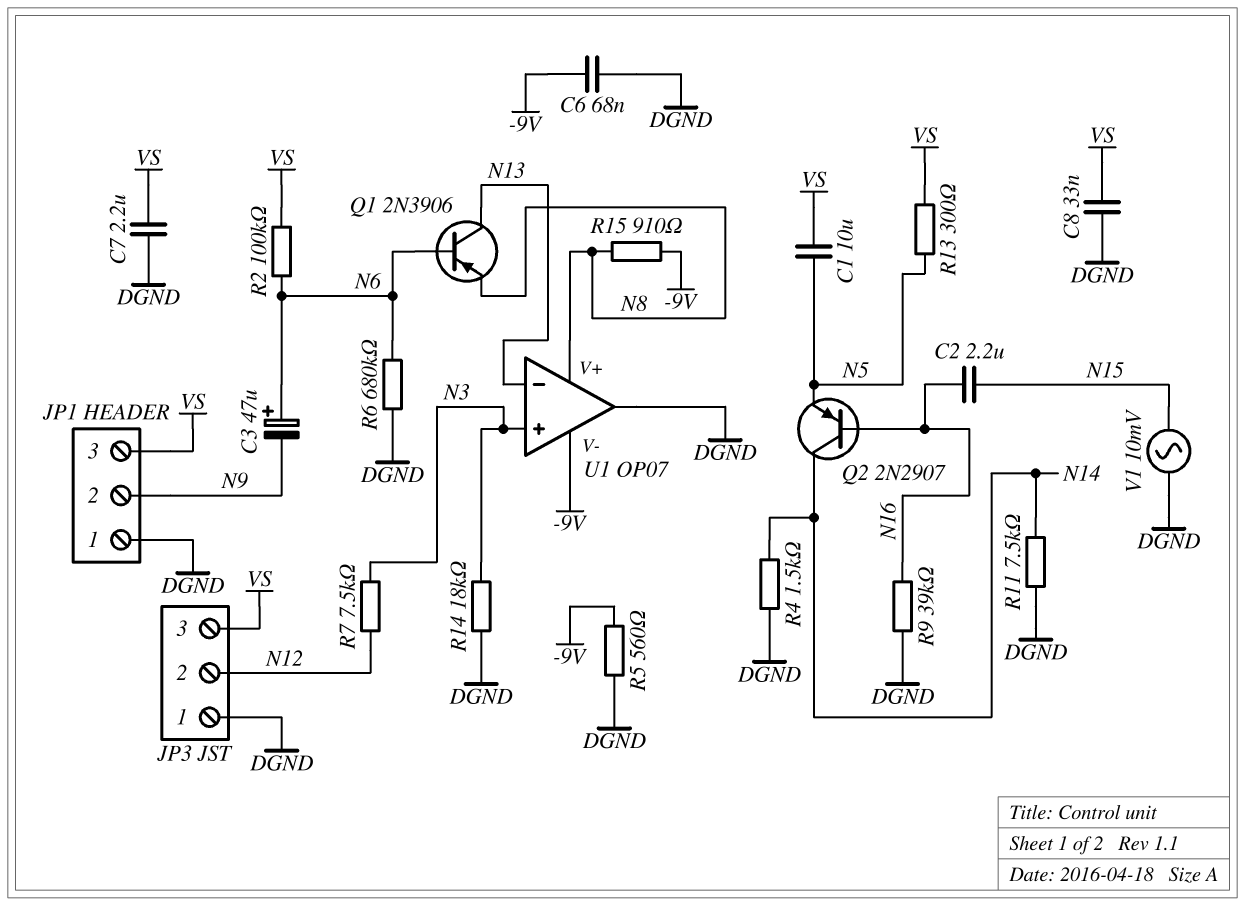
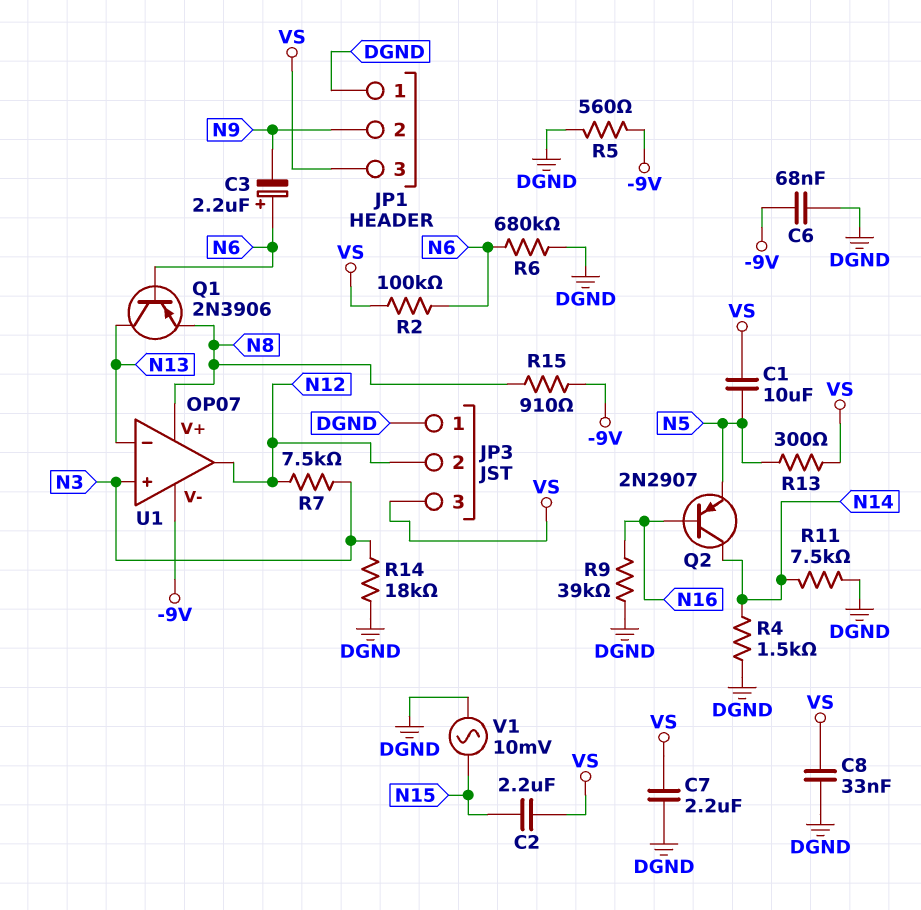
C2: 2.2uF (N15, N16) -> 2.2uF (N15, VS)
C3: 47uF (plus N6, minus N9) -> 2.2uF (plus N6, minus N9)
U1 pin out: DGND -> N12

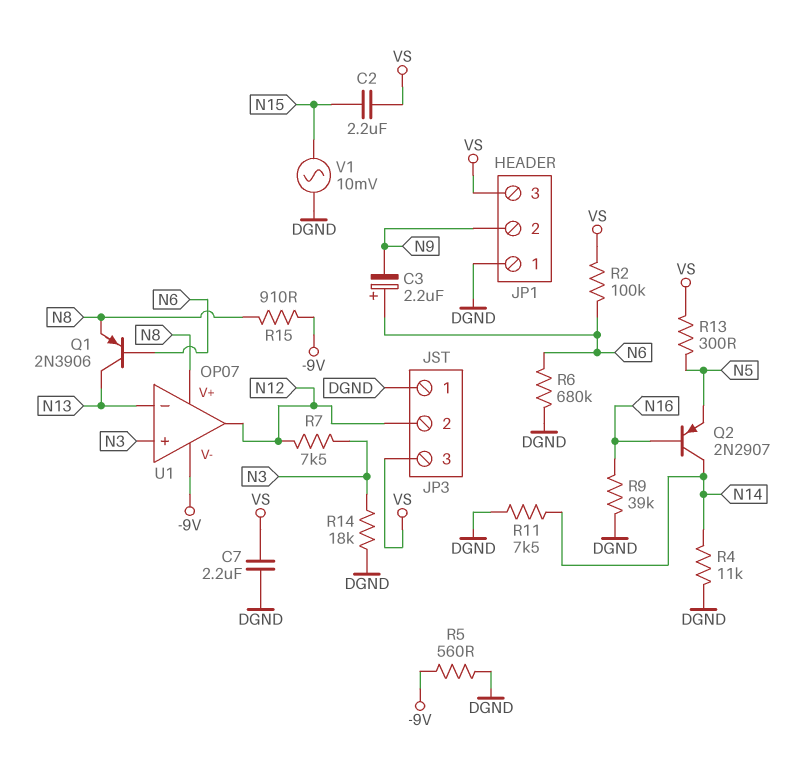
C1: 10uF (N5, VS) -> none
C6: 68nF (-9V, DGND) -> none
C8: 33nF (DGND, VS) -> none
R4: 1.5k (DGND, N14) -> 11k (DGND, N14)

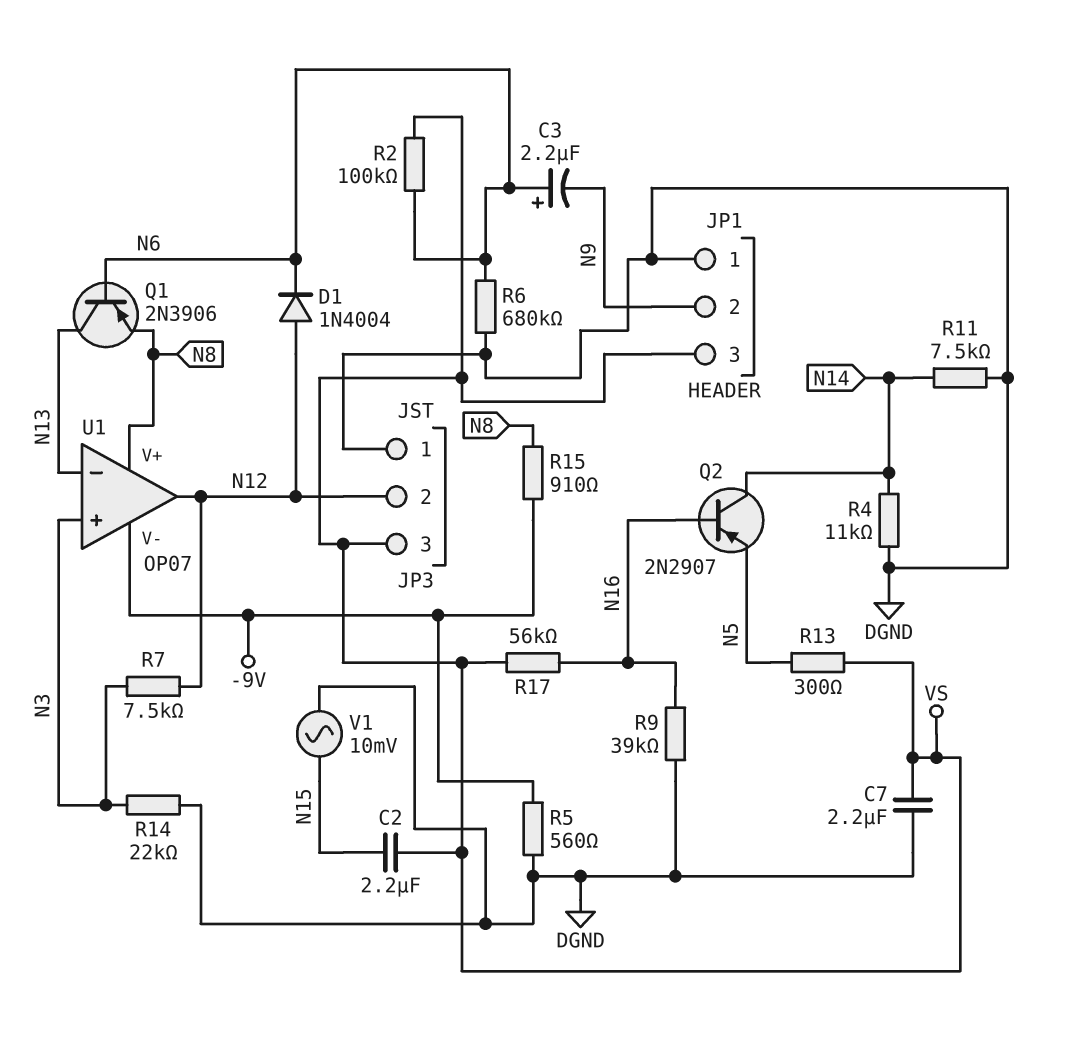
D1: none -> diode 1N4004 (A N12, K N6)
R14: 18k (DGND, N3) -> 22k (DGND, N3)
R17: none -> 56k (N16, VS)

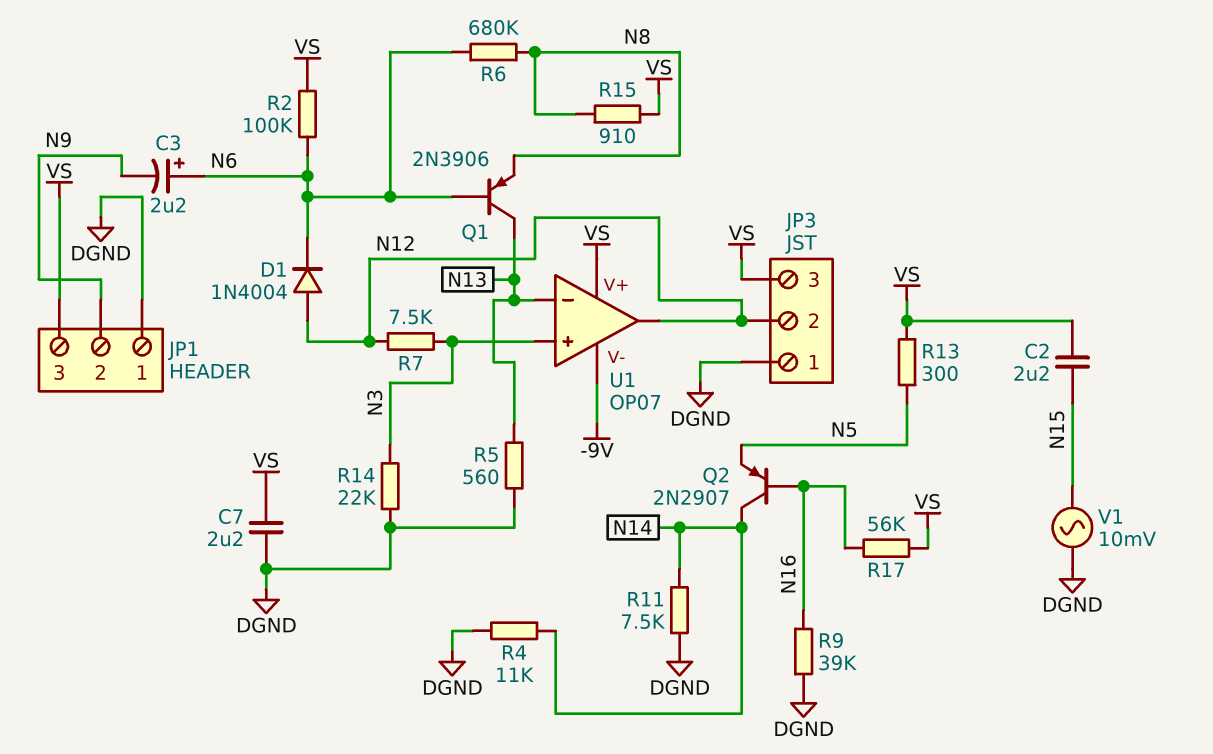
R5: 560 (-9V, DGND) -> 560 (DGND, N13)
R6: 680k (DGND, N6) -> 680k (N6, N8)
R15: 910 (-9V, N8) -> 910 (N8, VS)
U1 pin V+: N8 -> VS

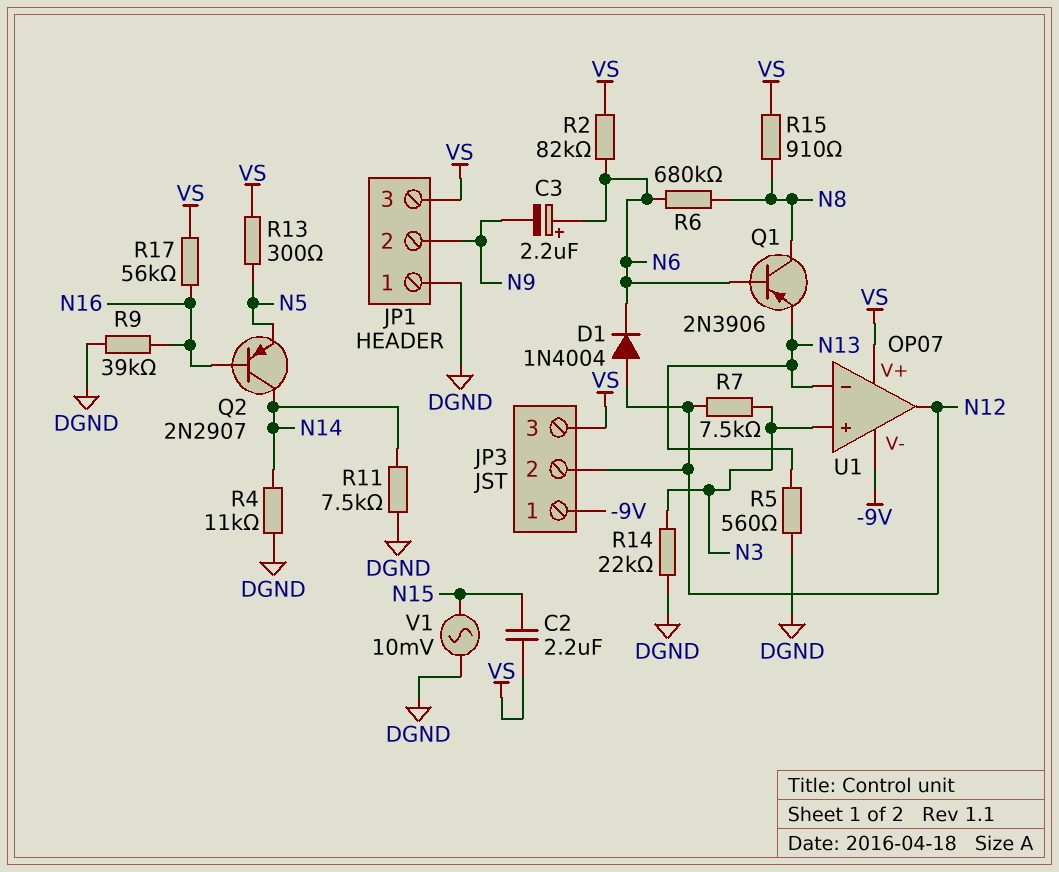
C7: 2.2uF (DGND, VS) -> none
JP3 pin 1: DGND -> -9V
Q1: PNP 2N3906 (B N6, C N13, E N8) -> PNP 2N3906 (B N6, C N8, E N13)
R2: 100k (N6, VS) -> 82k (N6, VS)

